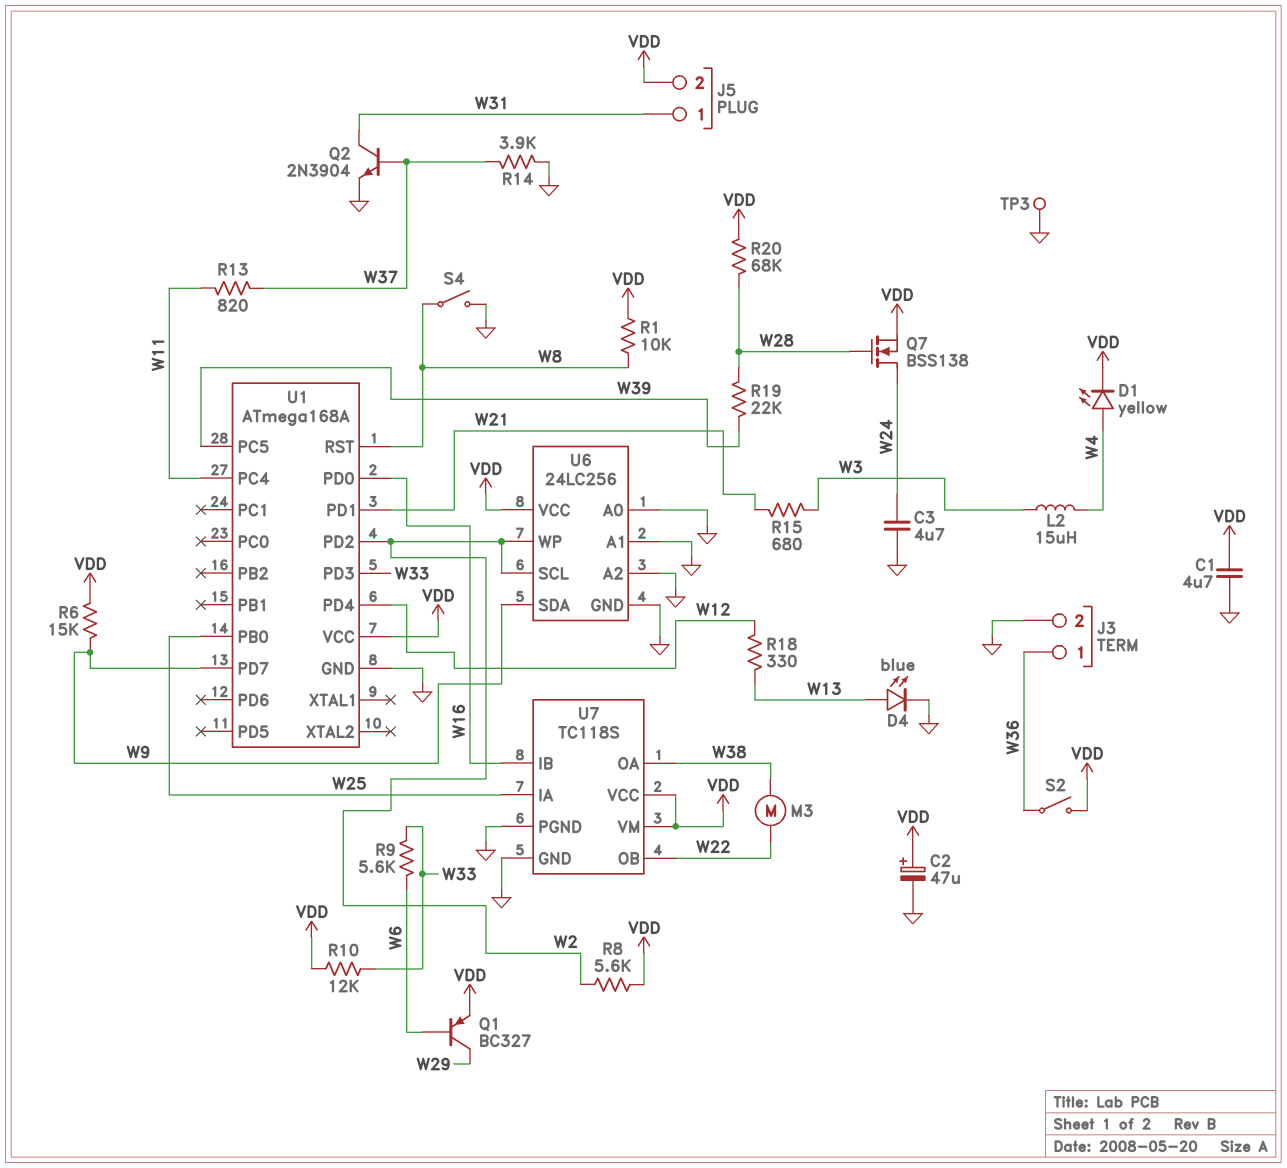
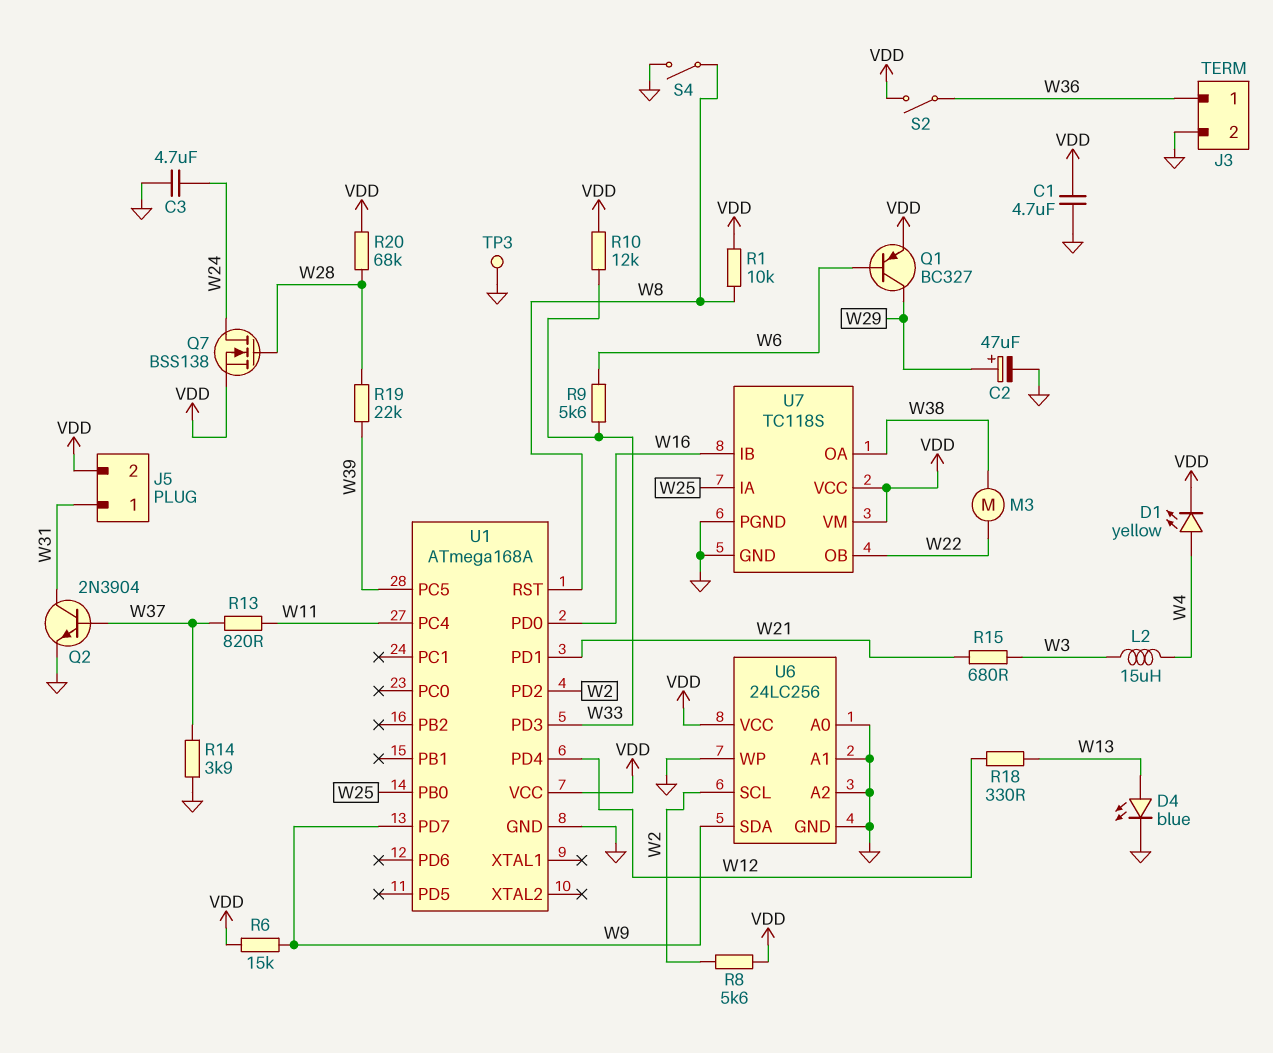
C2: 47uF (plus VDD, minus GND) -> 47uF (plus W29, minus GND)
U6 pin WP: W2 -> GND

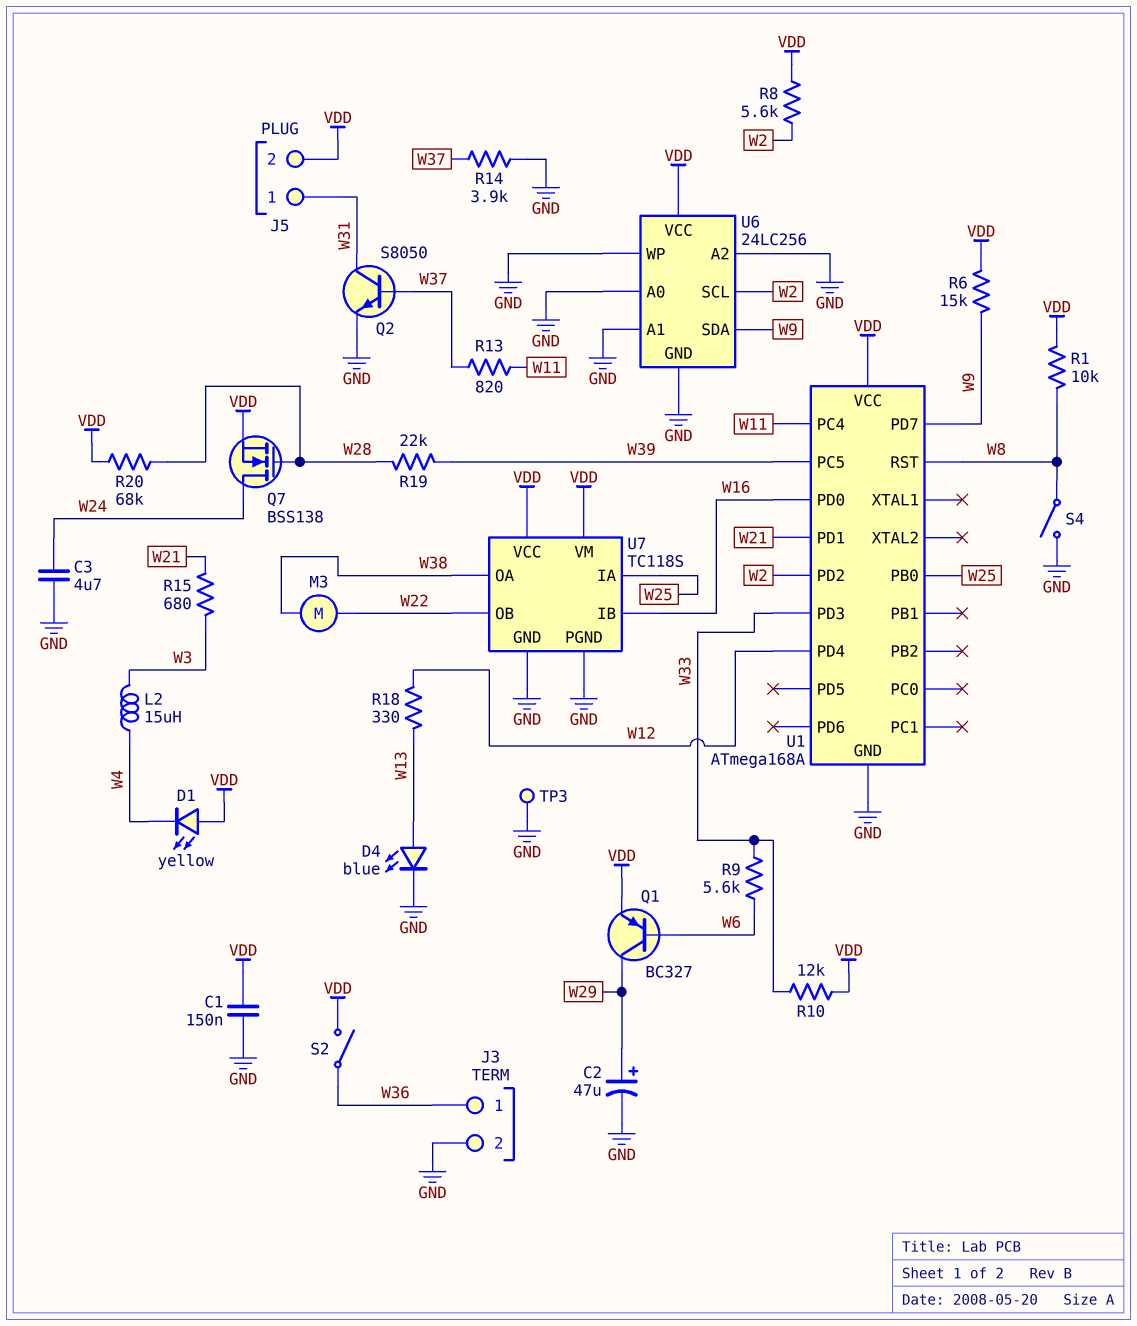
C1: 4.7uF (GND, VDD) -> 150nF (GND, VDD)
D1: LED yellow (A W4, K VDD) -> LED yellow (A VDD, K W4)
Q2: NPN 2N3904 (B W37, C W31, E GND) -> NPN S8050 (B W37, C W31, E GND)

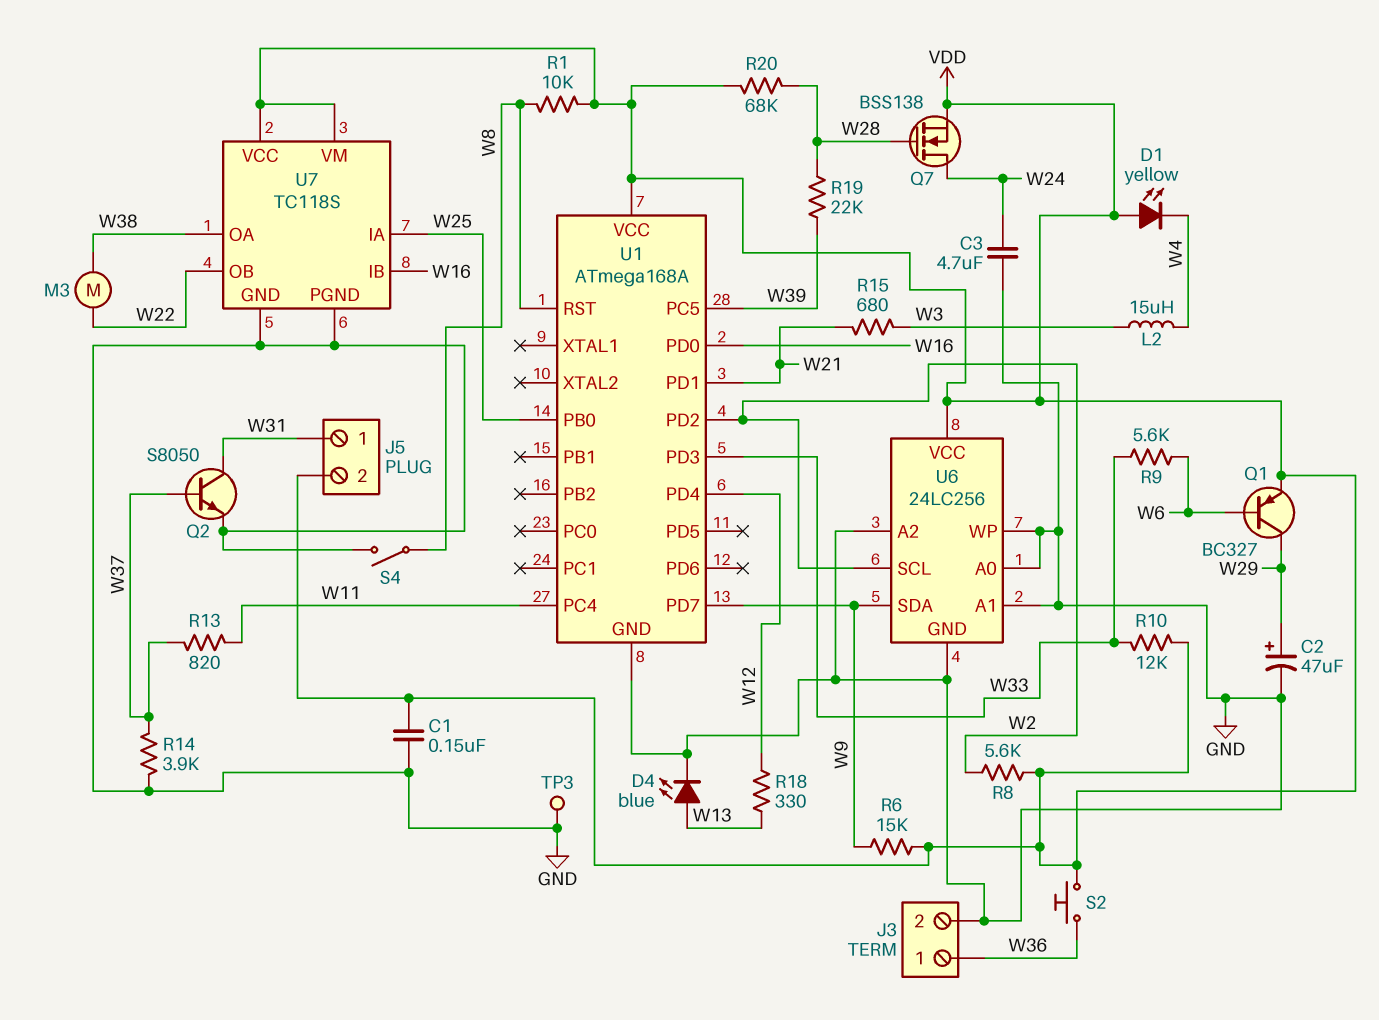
S2: switch (VDD, W36) -> button (VDD, W36)

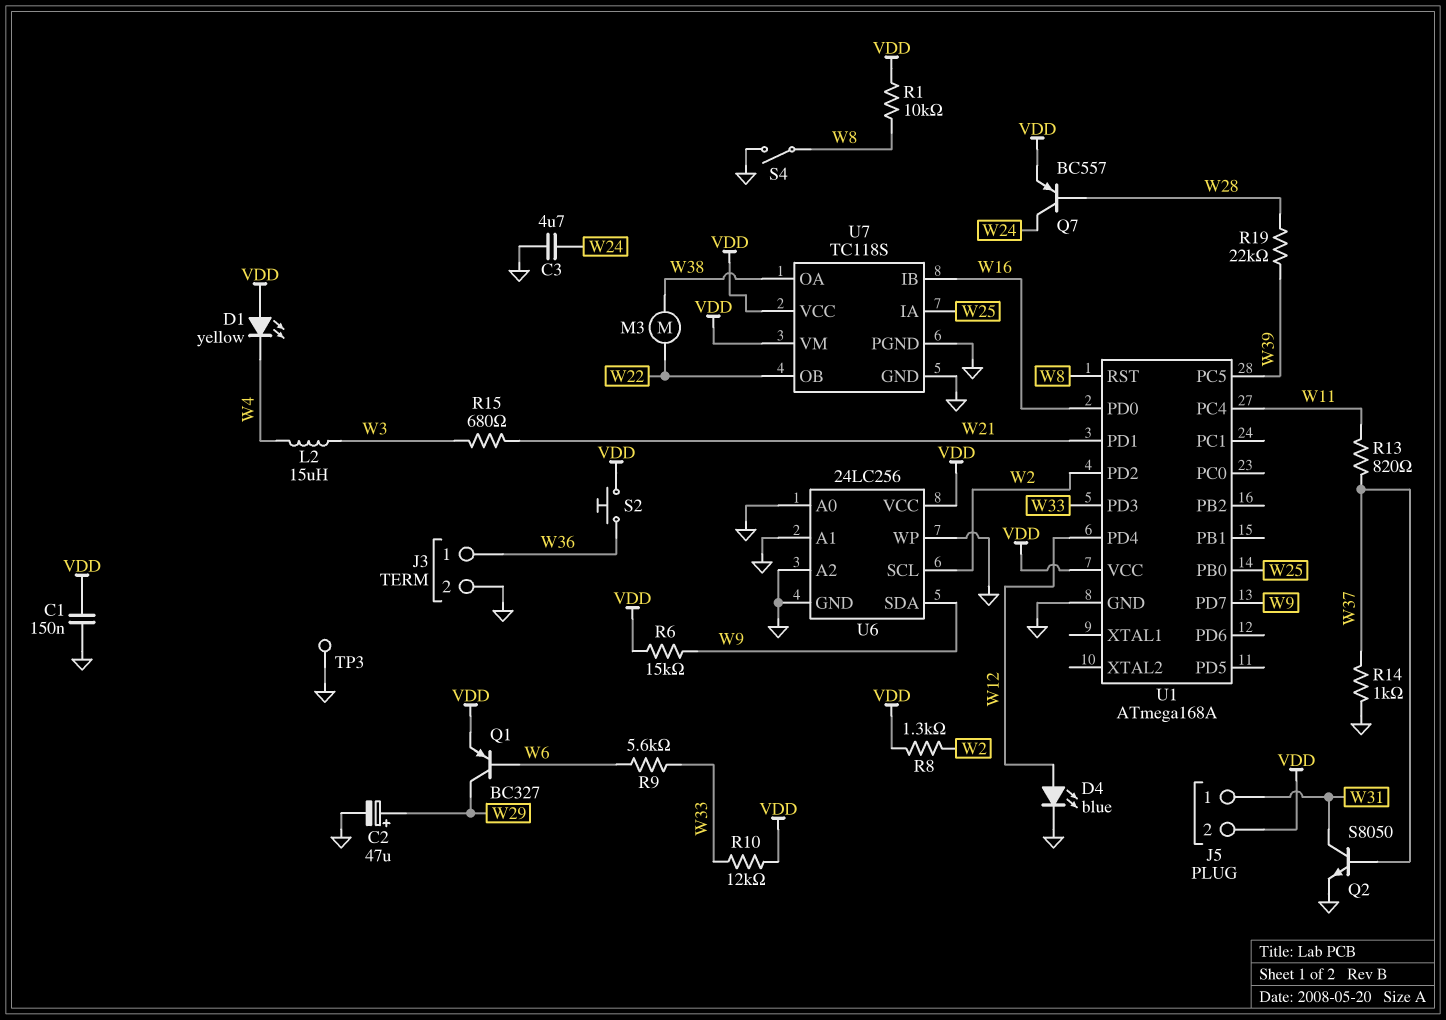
D4: LED blue (A W13, K GND) -> LED blue (A W12, K GND)
Q7: NMOS BSS138 (G W28, D W24, S VDD) -> PNP BC557 (B W28, C W24, E VDD)
R8: 5.6k (VDD, W2) -> 1.3k (VDD, W2)
R14: 3.9k (GND, W37) -> 1k (GND, W37)
R18: 330 (W12, W13) -> none
R20: 68k (VDD, W28) -> none

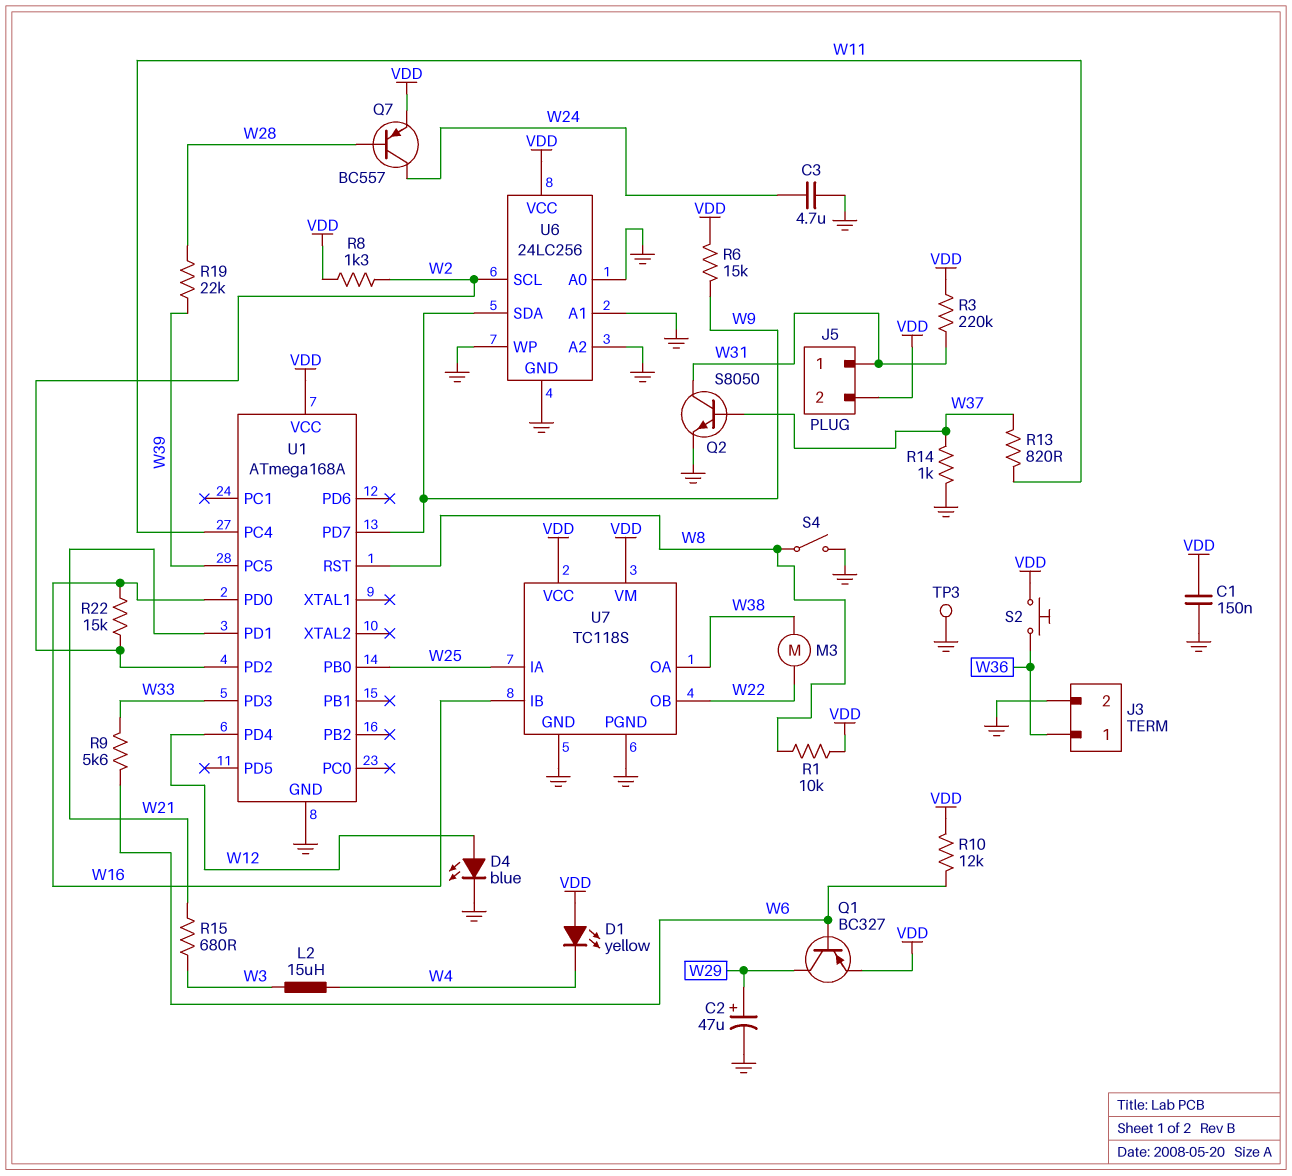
R3: none -> 220k (VDD, W31)
R10: 12k (VDD, W33) -> 12k (VDD, W6)
R22: none -> 15k (W2, W16)

